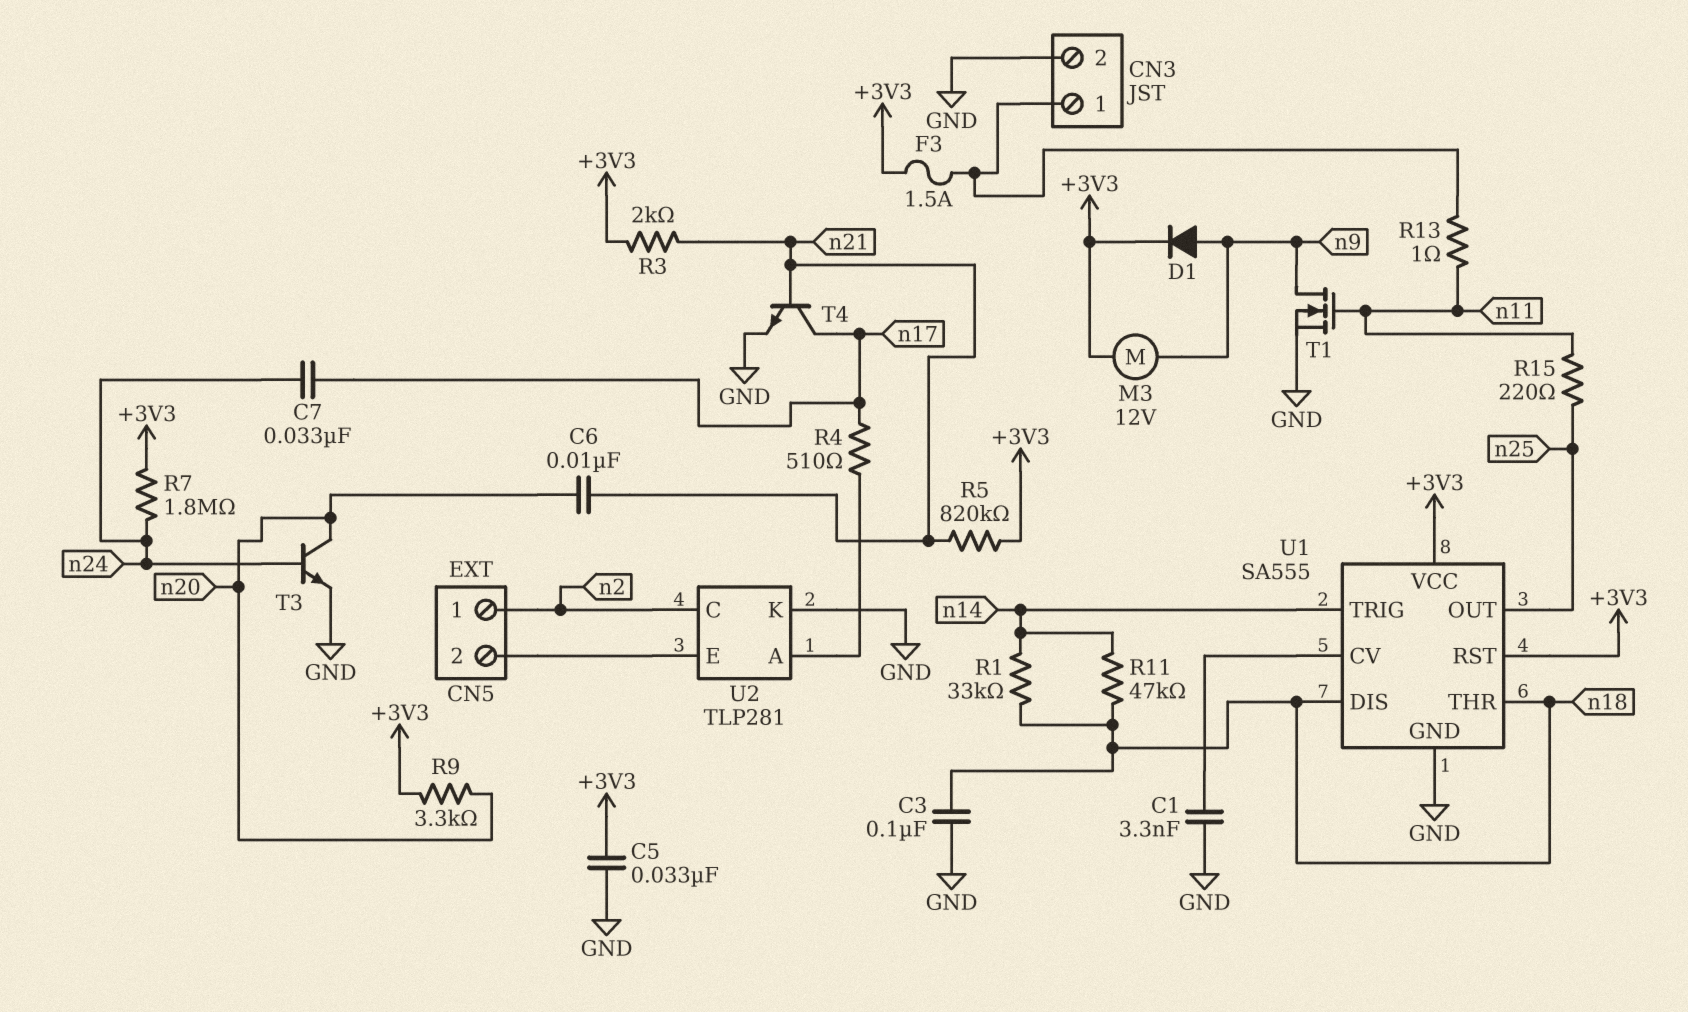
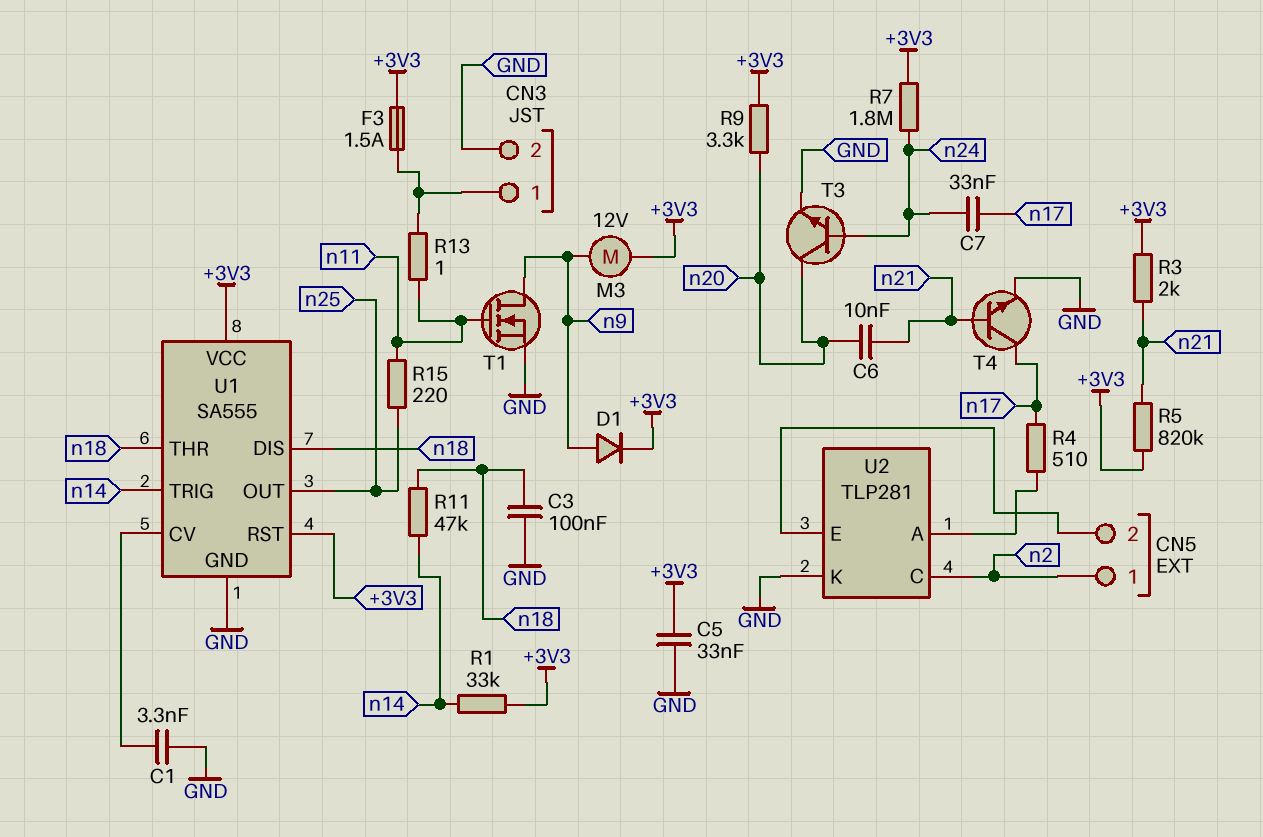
R1: 33k (n14, n18) -> 33k (+3V3, n14)

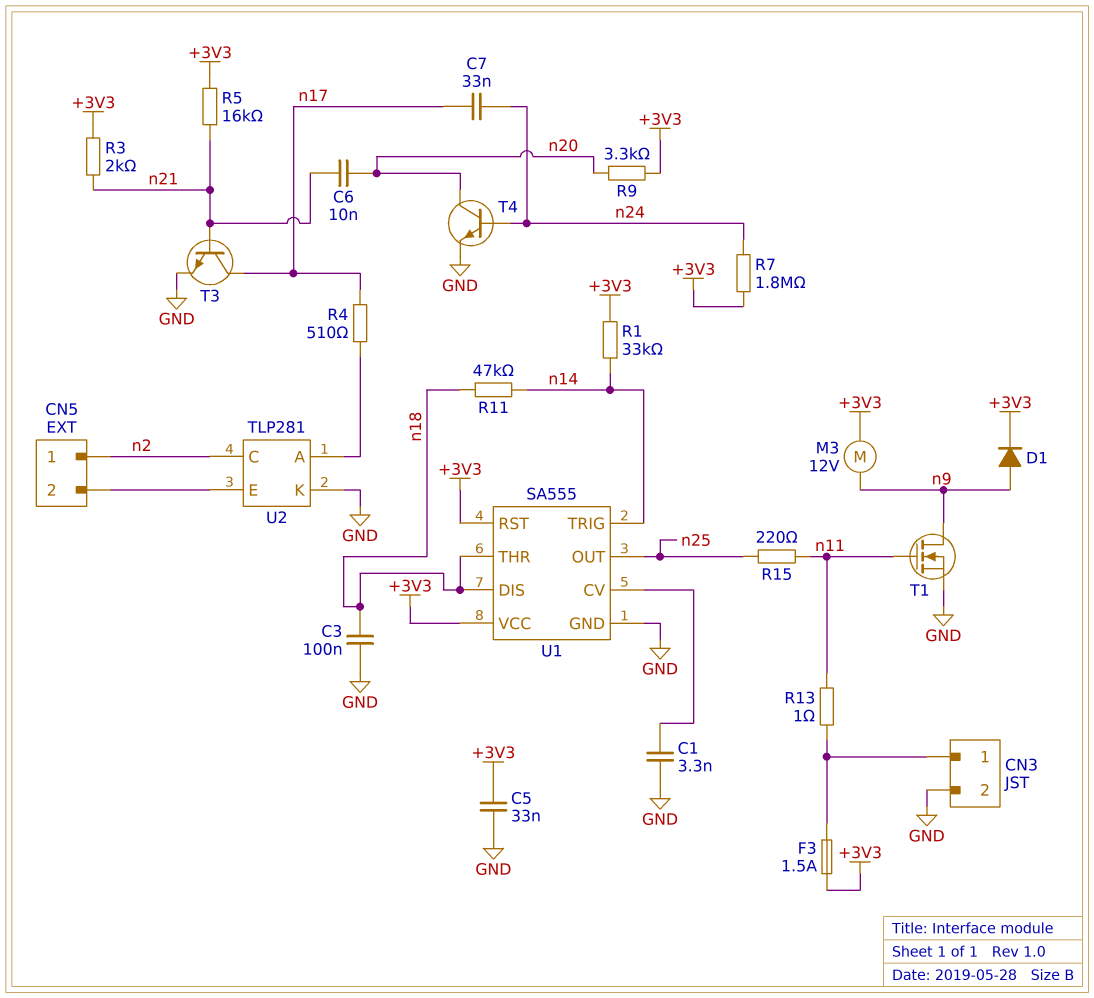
R5: 820k (+3V3, n21) -> 16k (+3V3, n21)
T3: NPN (B n24, C n20, E GND) -> NPN (B n21, C n17, E GND)
T4: NPN (B n21, C n17, E GND) -> NPN (B n24, C n20, E GND)

